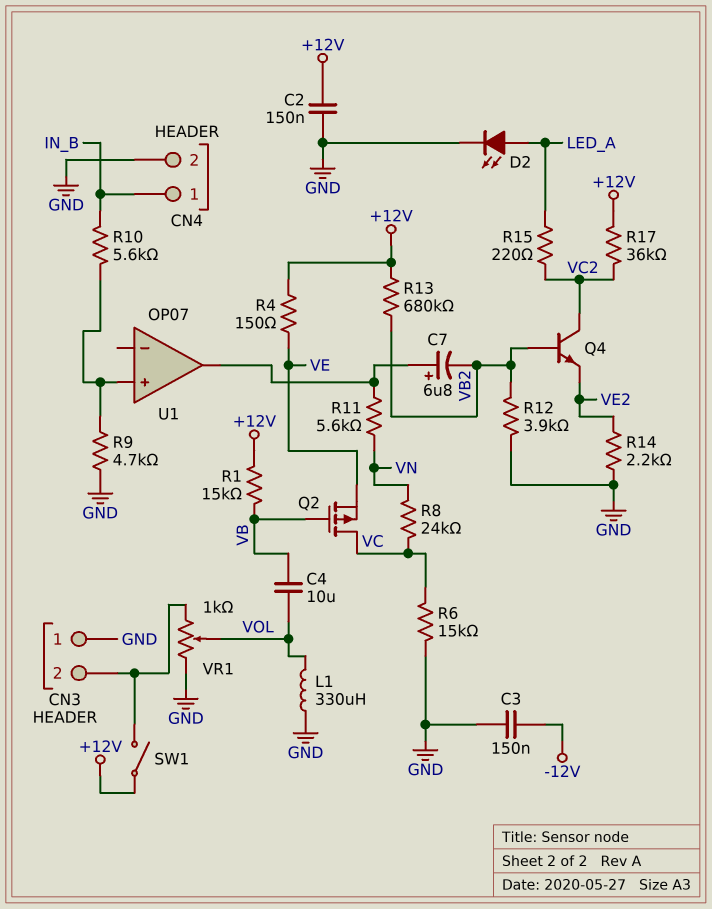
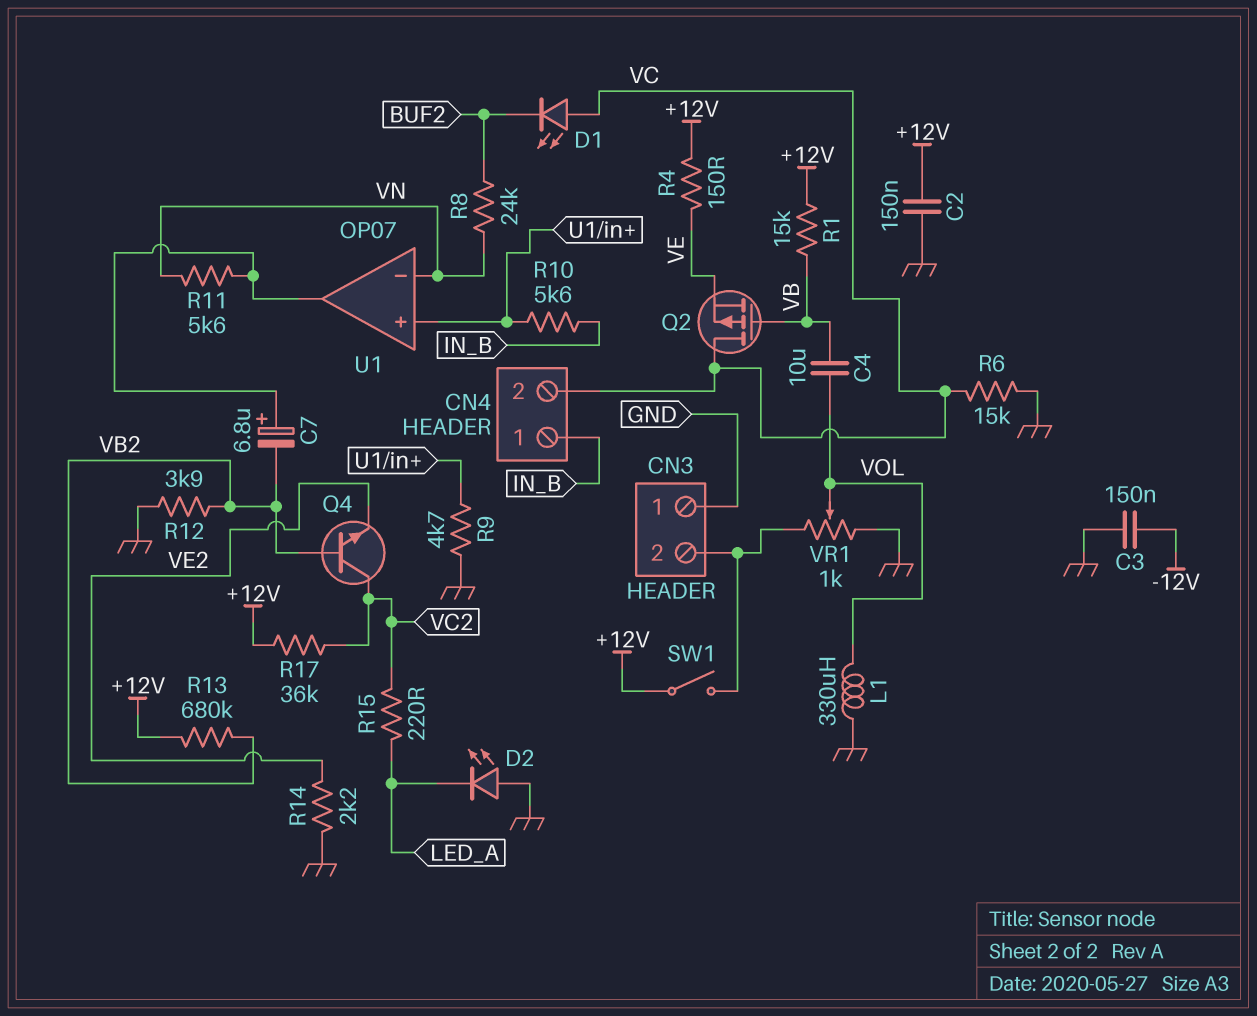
CN4 pin 2: GND -> VC
D1: none -> LED (A VC, K BUF2)
D2: LED (A LED_A, K GND) -> LED (A GND, K LED_A)
R8: 24k (VC, VN) -> 24k (BUF2, VN)
U1 pin in-: none -> VN

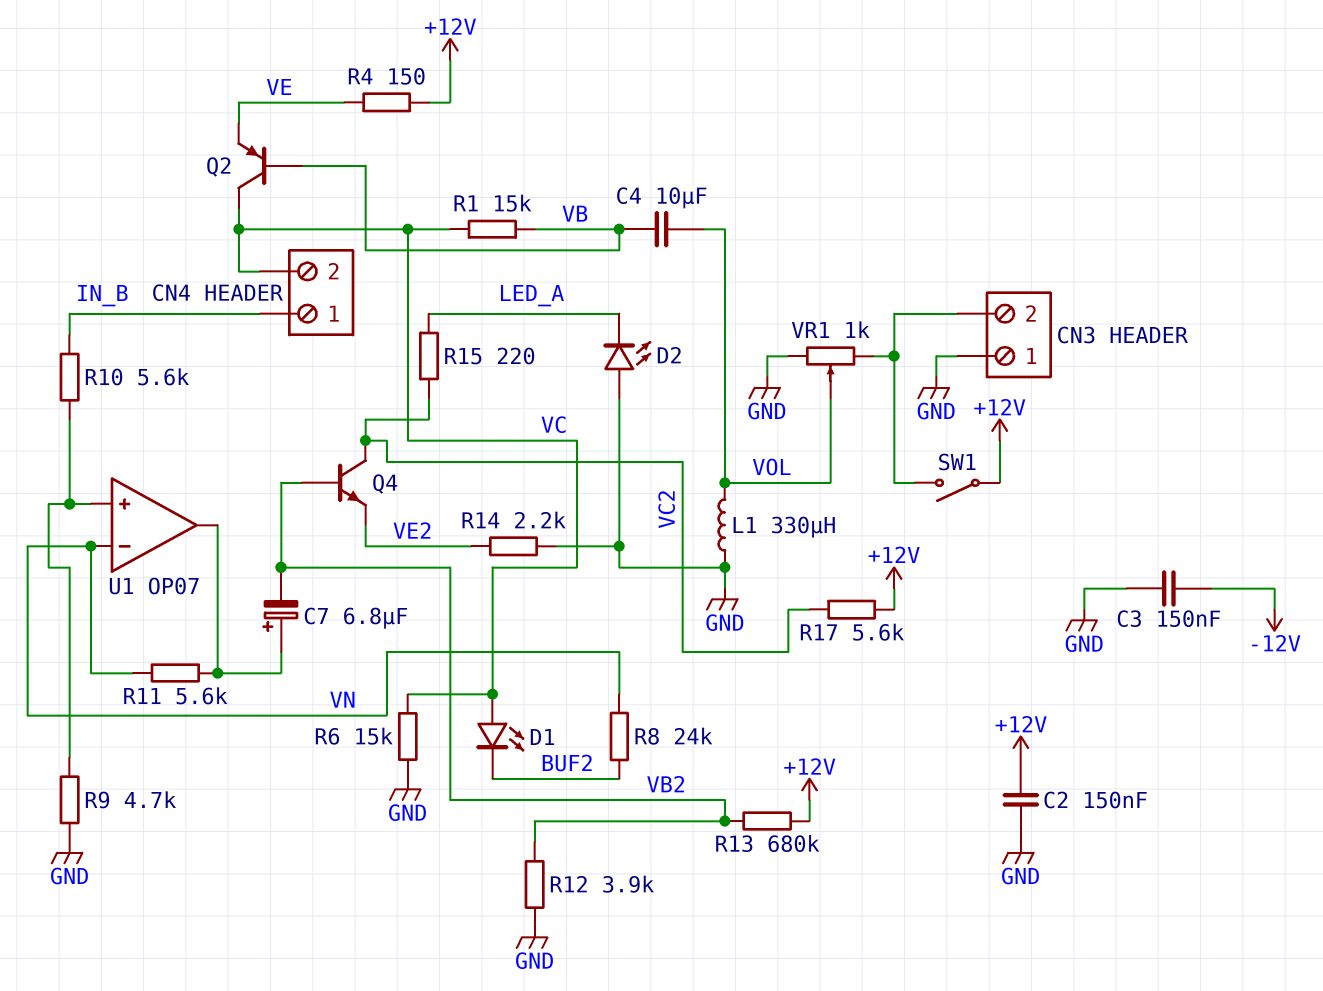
Q2: PMOS (G VB, D VC, S VE) -> PNP (B VB, C VC, E VE)
R1: 15k (+12V, VB) -> 15k (VB, VC)
R17: 36k (+12V, VC2) -> 5.6k (+12V, VC2)

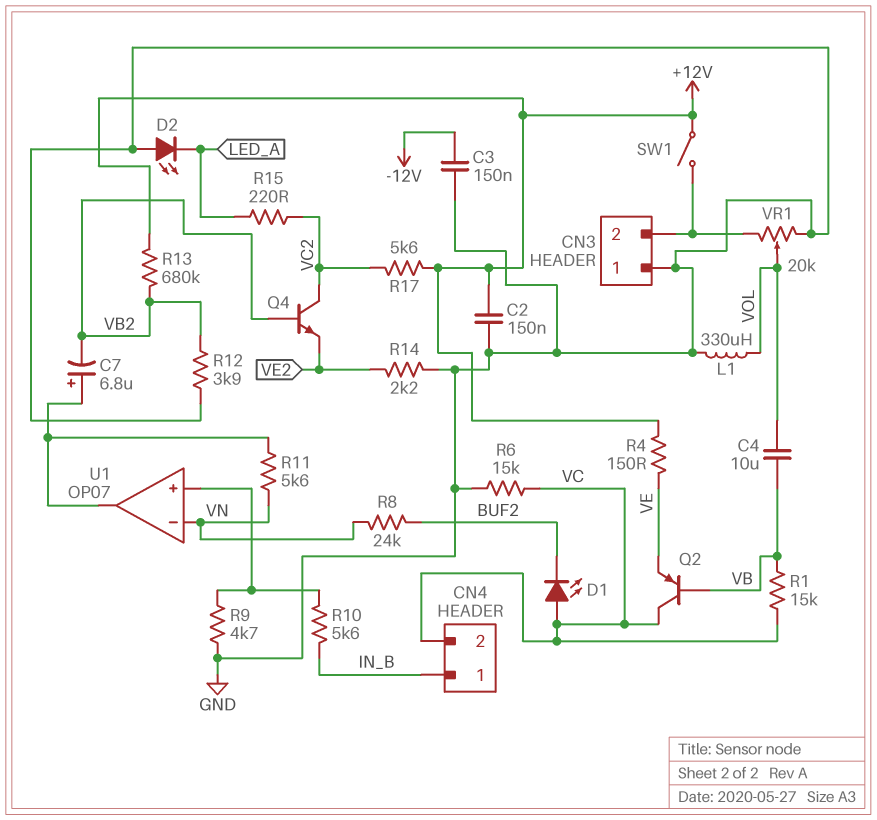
VR1: 1k (CN3/2, GND, wiper VOL) -> 20k (CN3/2, GND, wiper VOL)

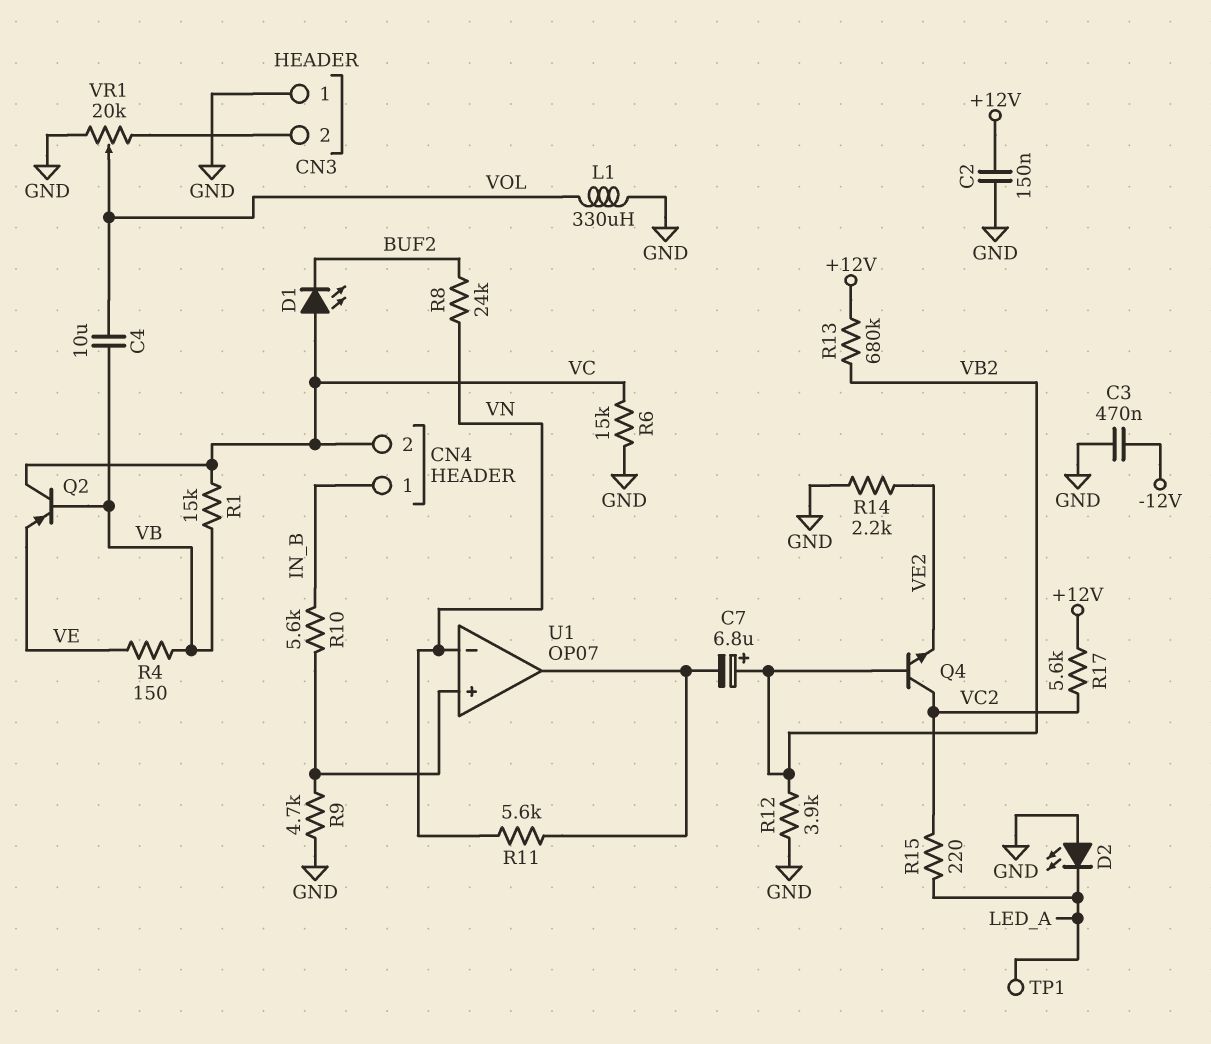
C3: 150nF (-12V, GND) -> 470nF (-12V, GND)
C7: 6.8uF (plus U1/out, minus VB2) -> 6.8uF (plus VB2, minus U1/out)
R4: 150 (+12V, VE) -> 150 (VB, VE)
SW1: switch (+12V, CN3/2) -> none
TP1: none -> test point (LED_A)

